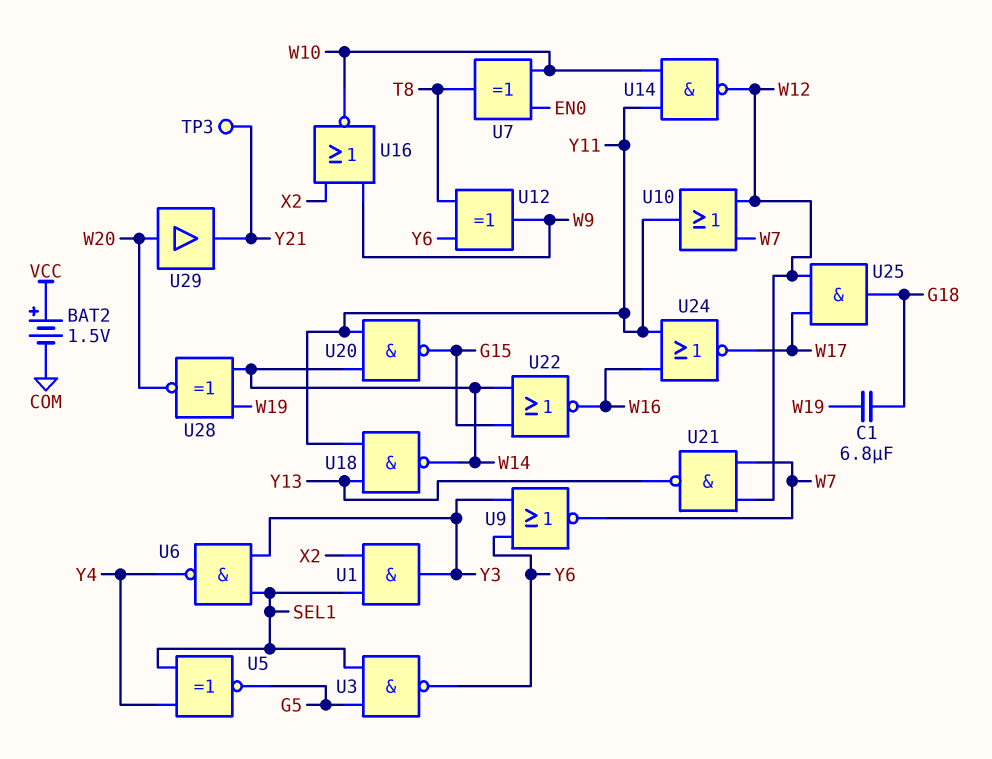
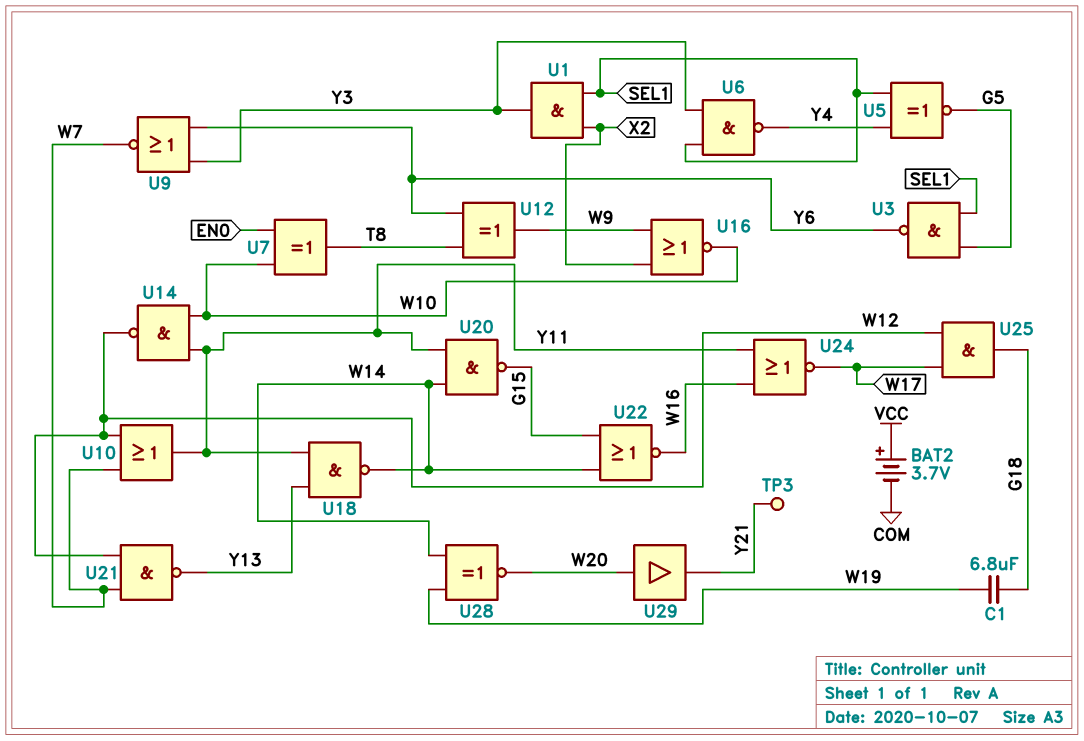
BAT2: 1.5V (plus VCC, minus COM) -> 3.7V (plus VCC, minus COM)

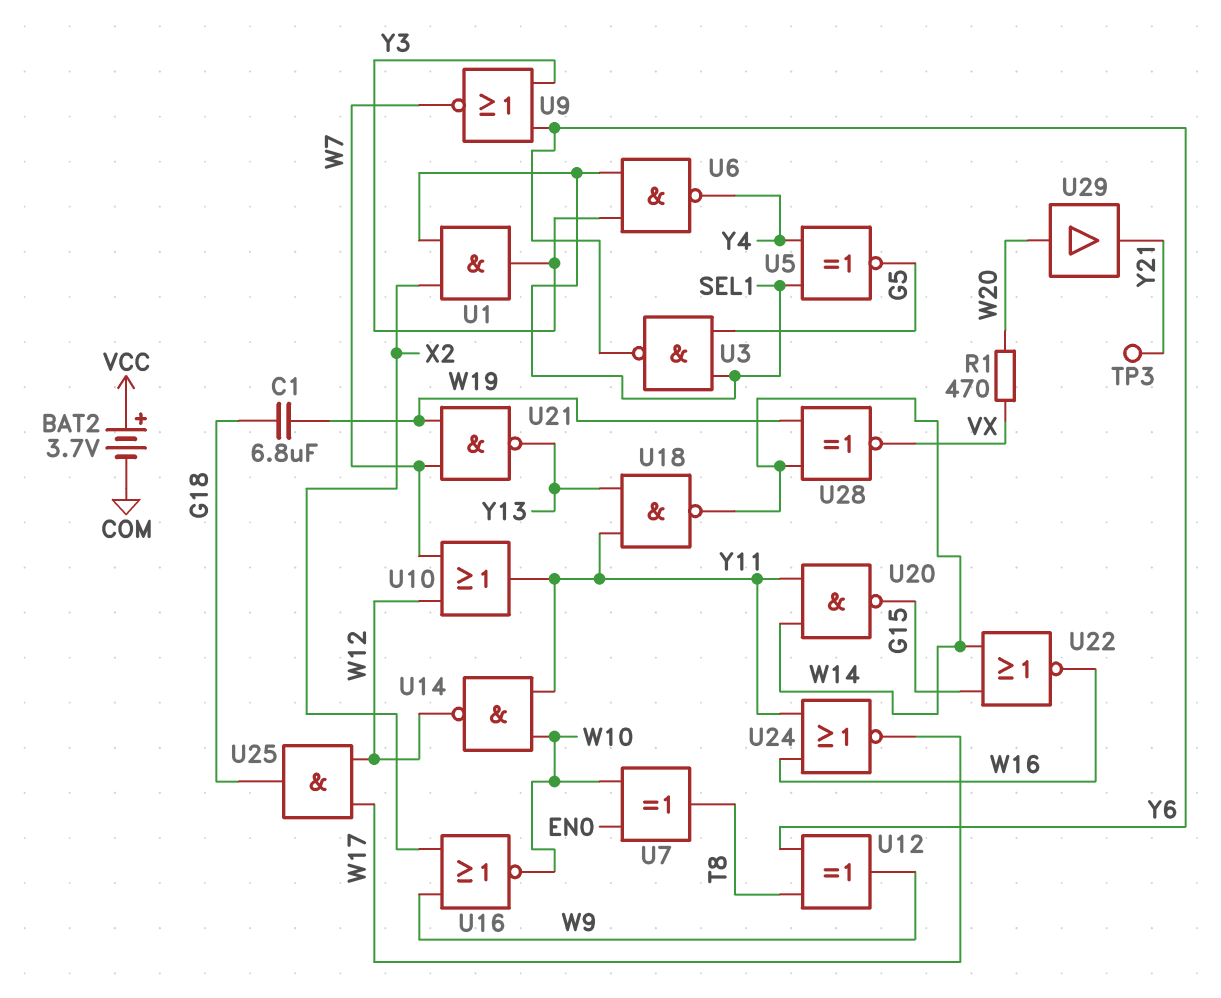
R1: none -> 470 (VX, W20)
U21: NAND (in W7, in W12, out Y13) -> NAND (in W7, in W19, out Y13)
U28: XNOR (in W14, in W19, out W20) -> XNOR (in W14, in W19, out VX)

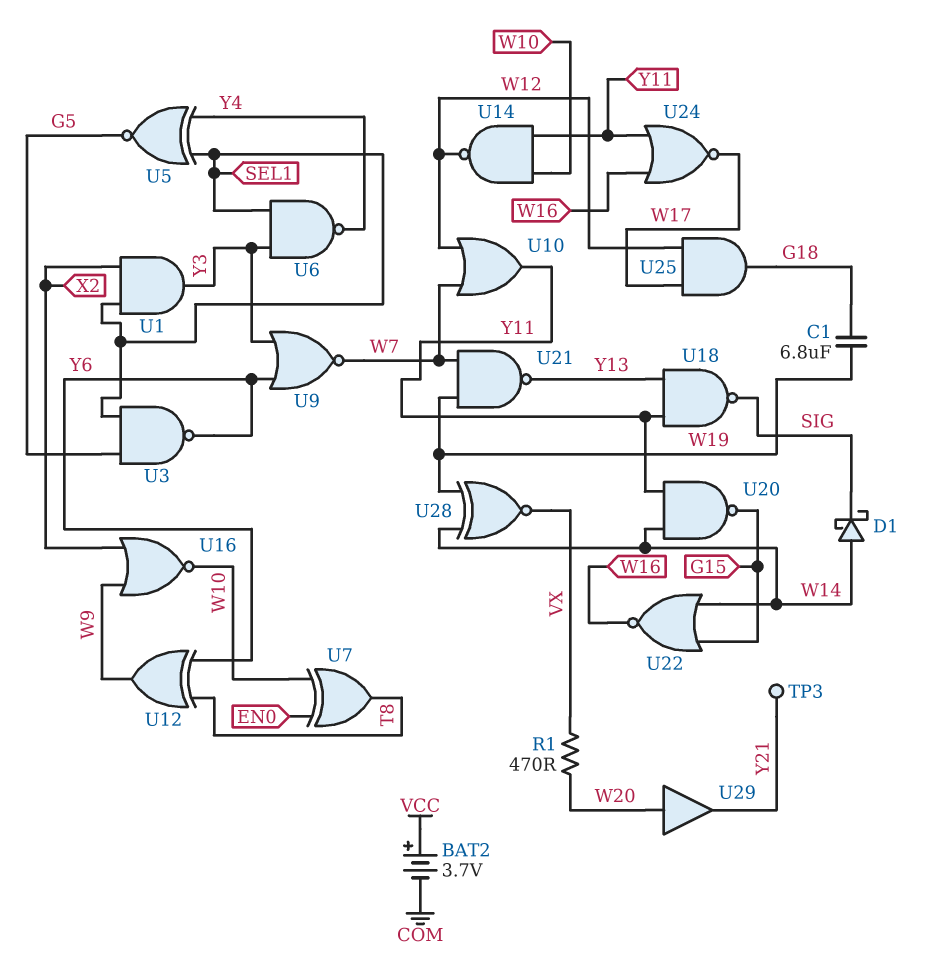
D1: none -> schottky (A W14, K SIG)
U18: NAND (in Y11, in Y13, out W14) -> NAND (in Y11, in Y13, out SIG)

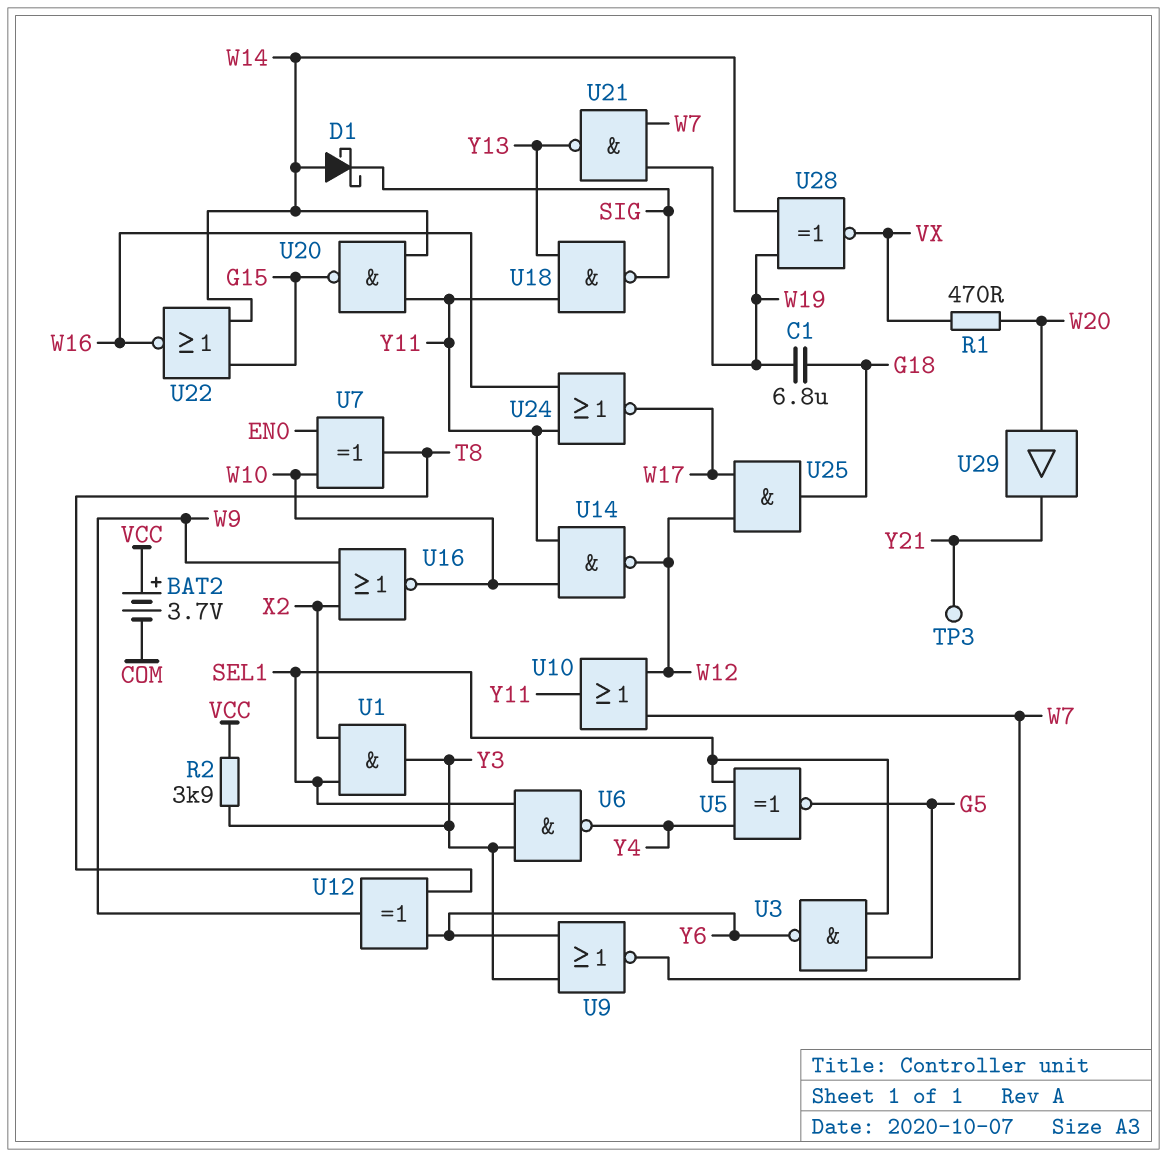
R2: none -> 3.9k (VCC, Y3)

